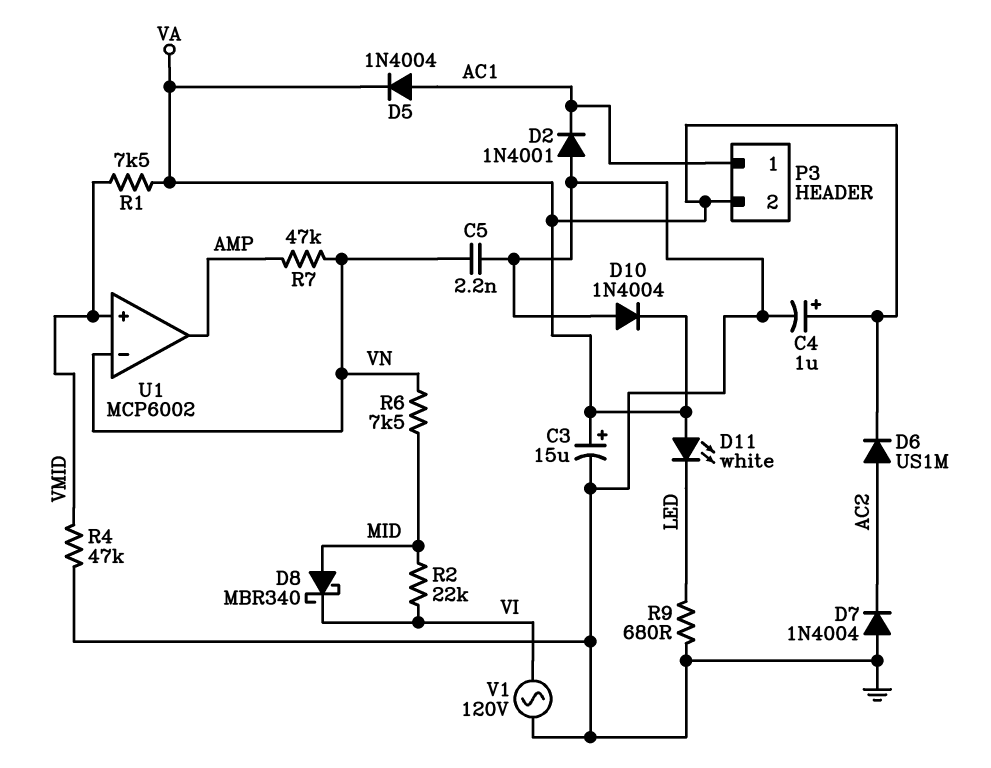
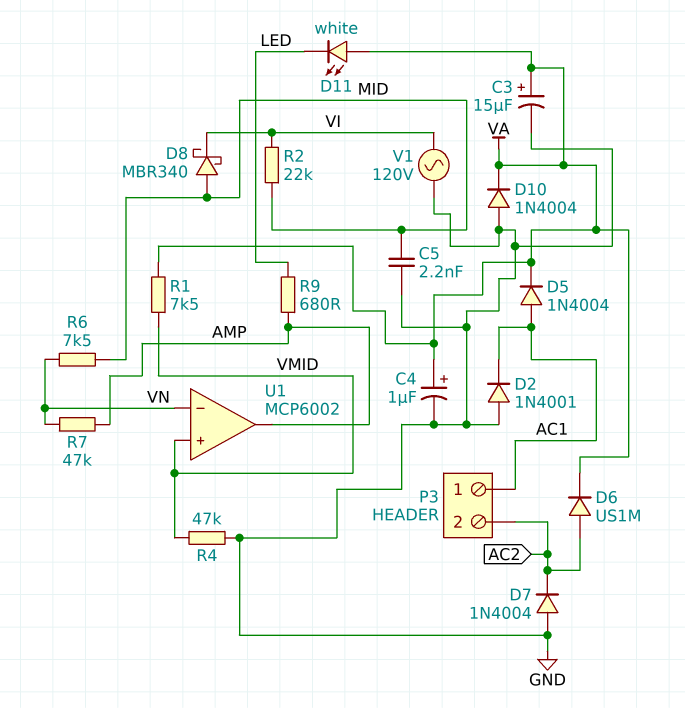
C5: 2.2nF (GND, VN) -> 2.2nF (GND, MID)
P3 pin 2: VA -> AC2
R9: 680 (GND, LED) -> 680 (AMP, LED)

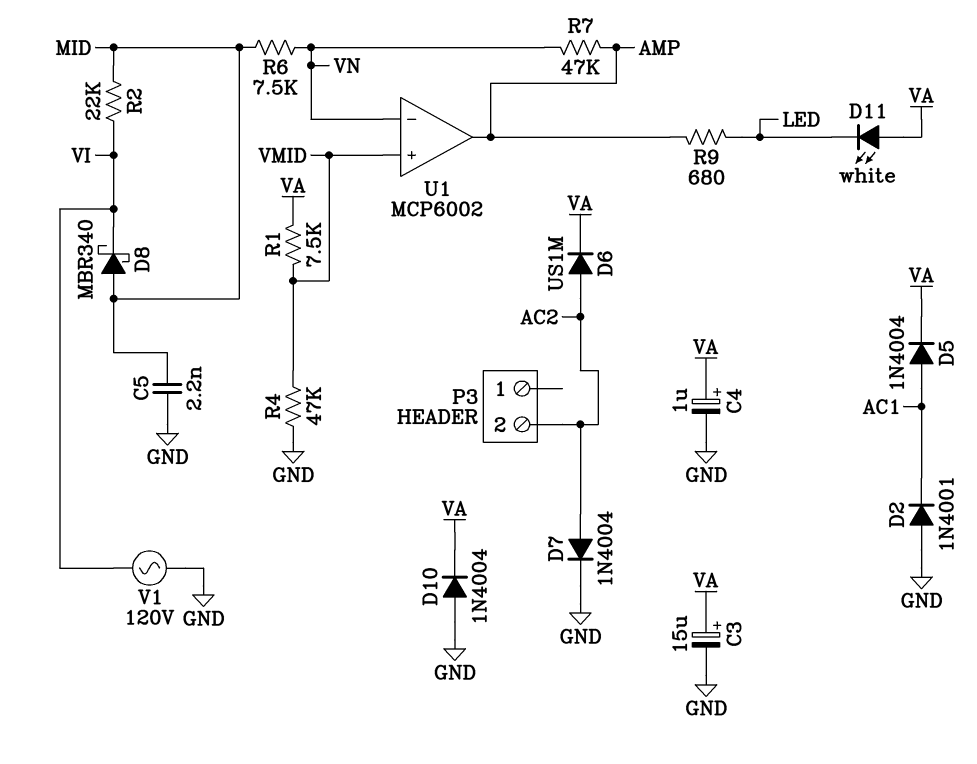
D7: diode 1N4004 (A GND, K AC2) -> diode 1N4004 (A AC2, K GND)
P3 pin 1: AC1 -> none

